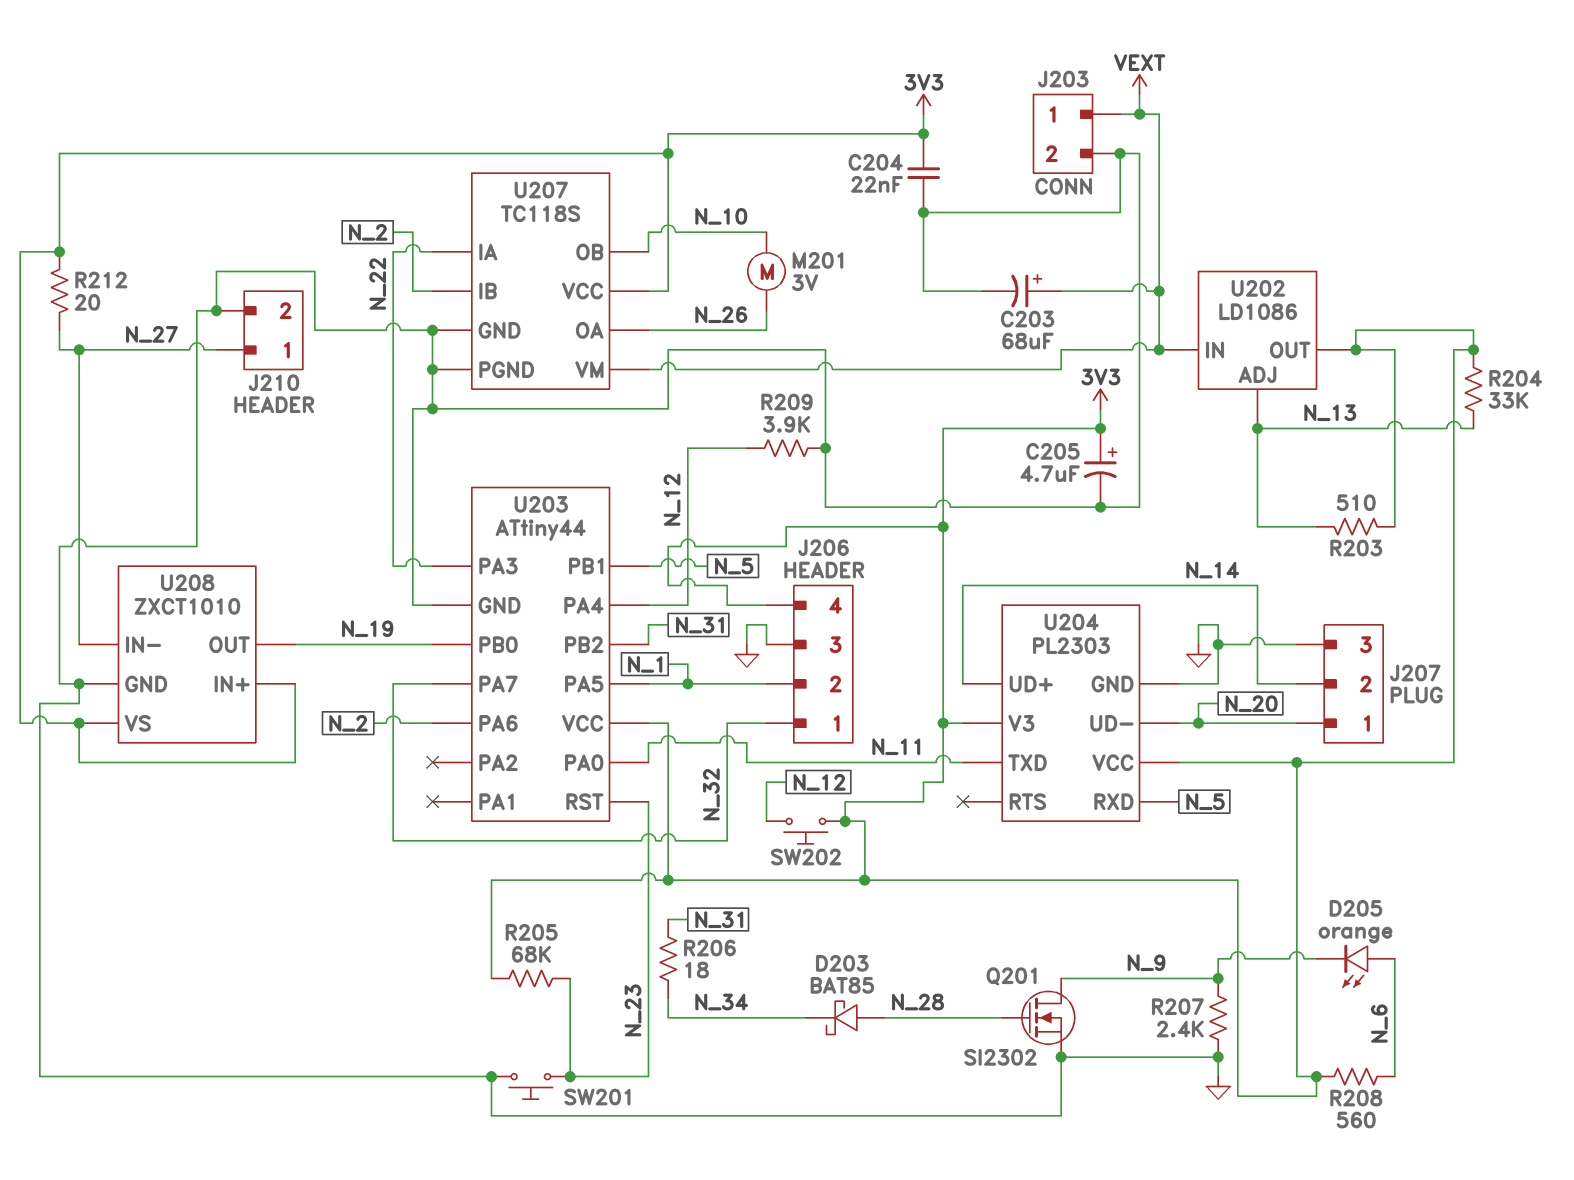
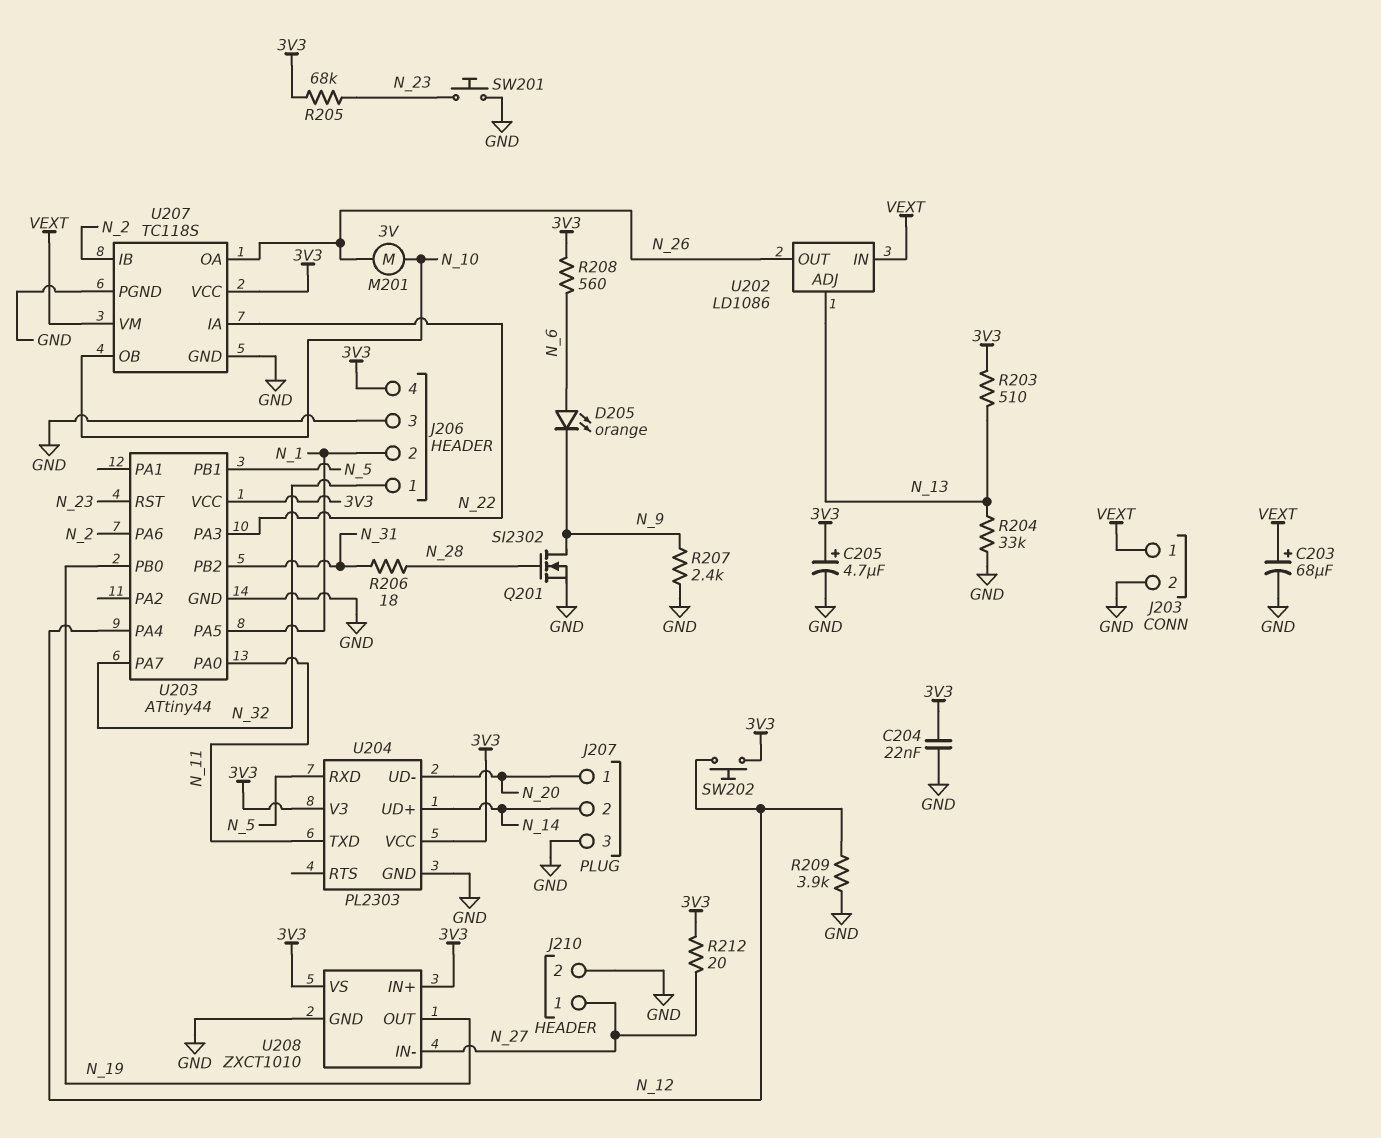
D203: schottky BAT85 (A N_28, K N_34) -> none
R204: 33k (3V3, N_13) -> 33k (GND, N_13)
R206: 18 (N_31, N_34) -> 18 (N_28, N_31)
U202 pin OUT: 3V3 -> N_26

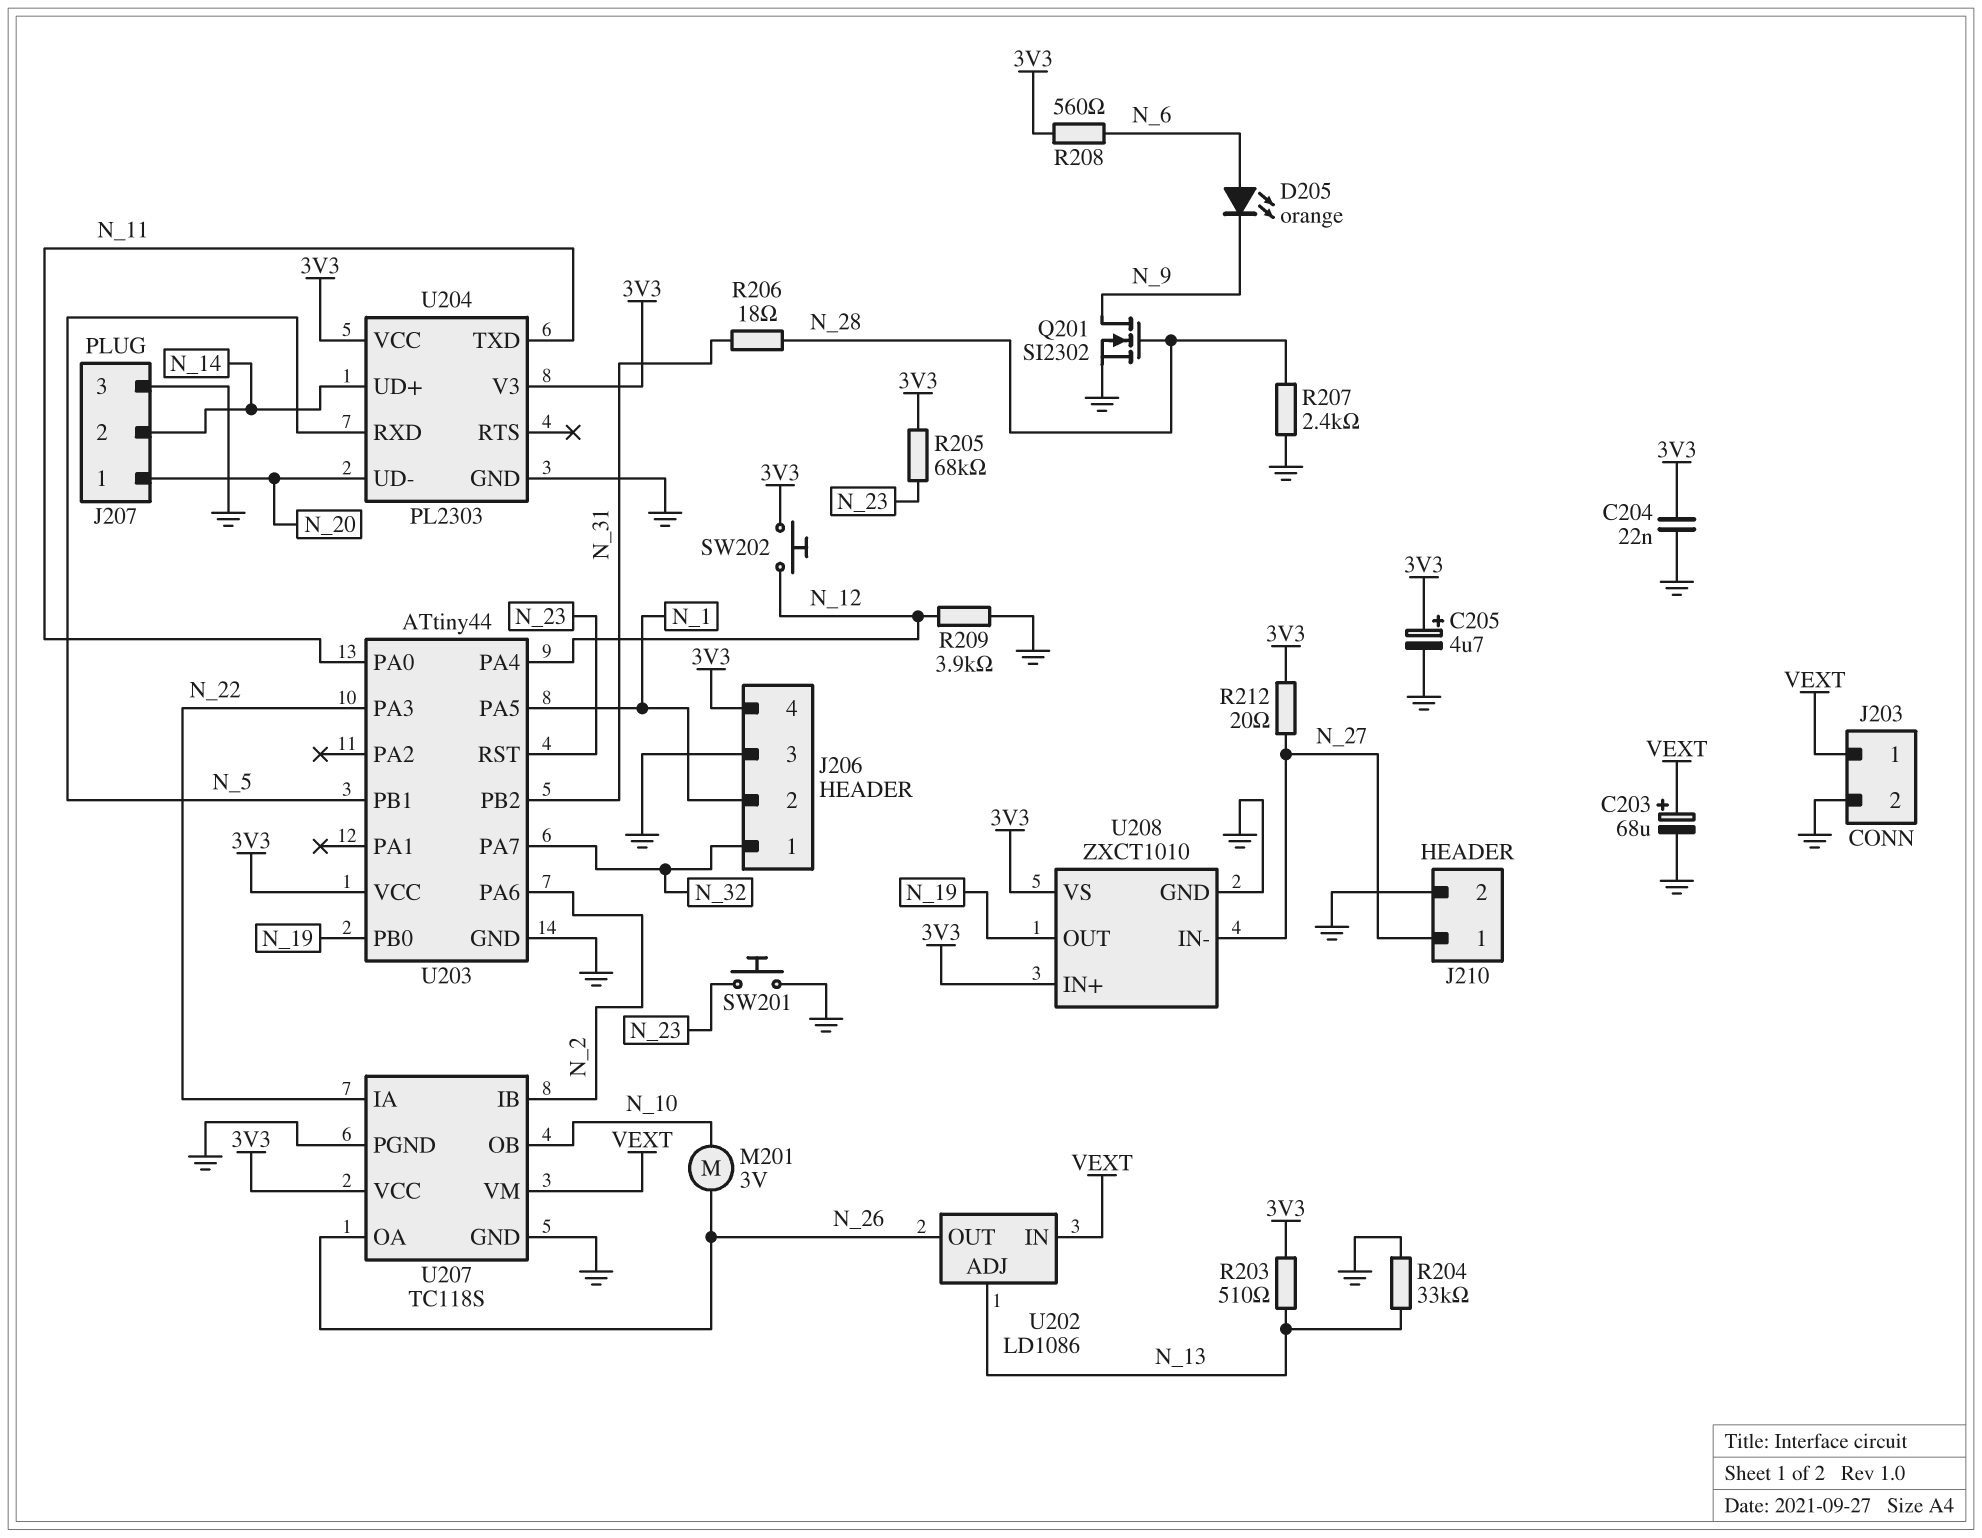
R207: 2.4k (GND, N_9) -> 2.4k (GND, N_28)

